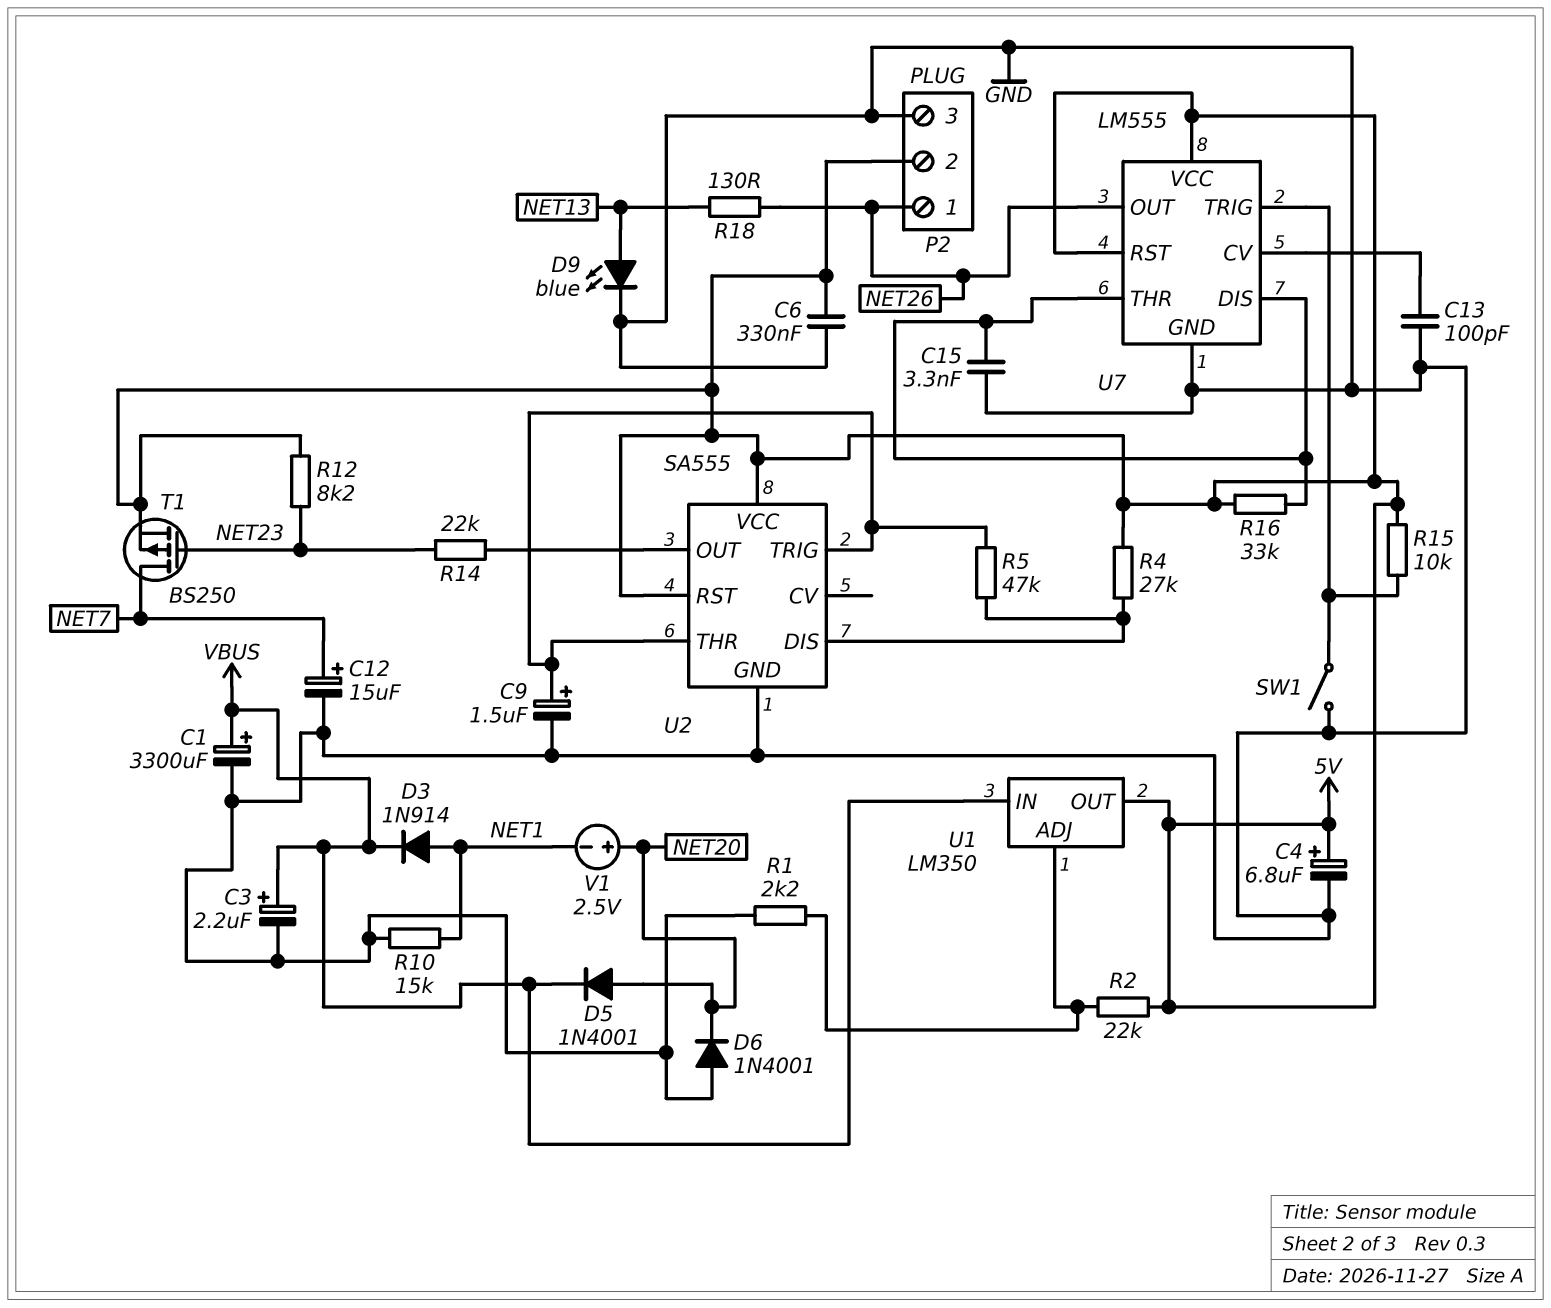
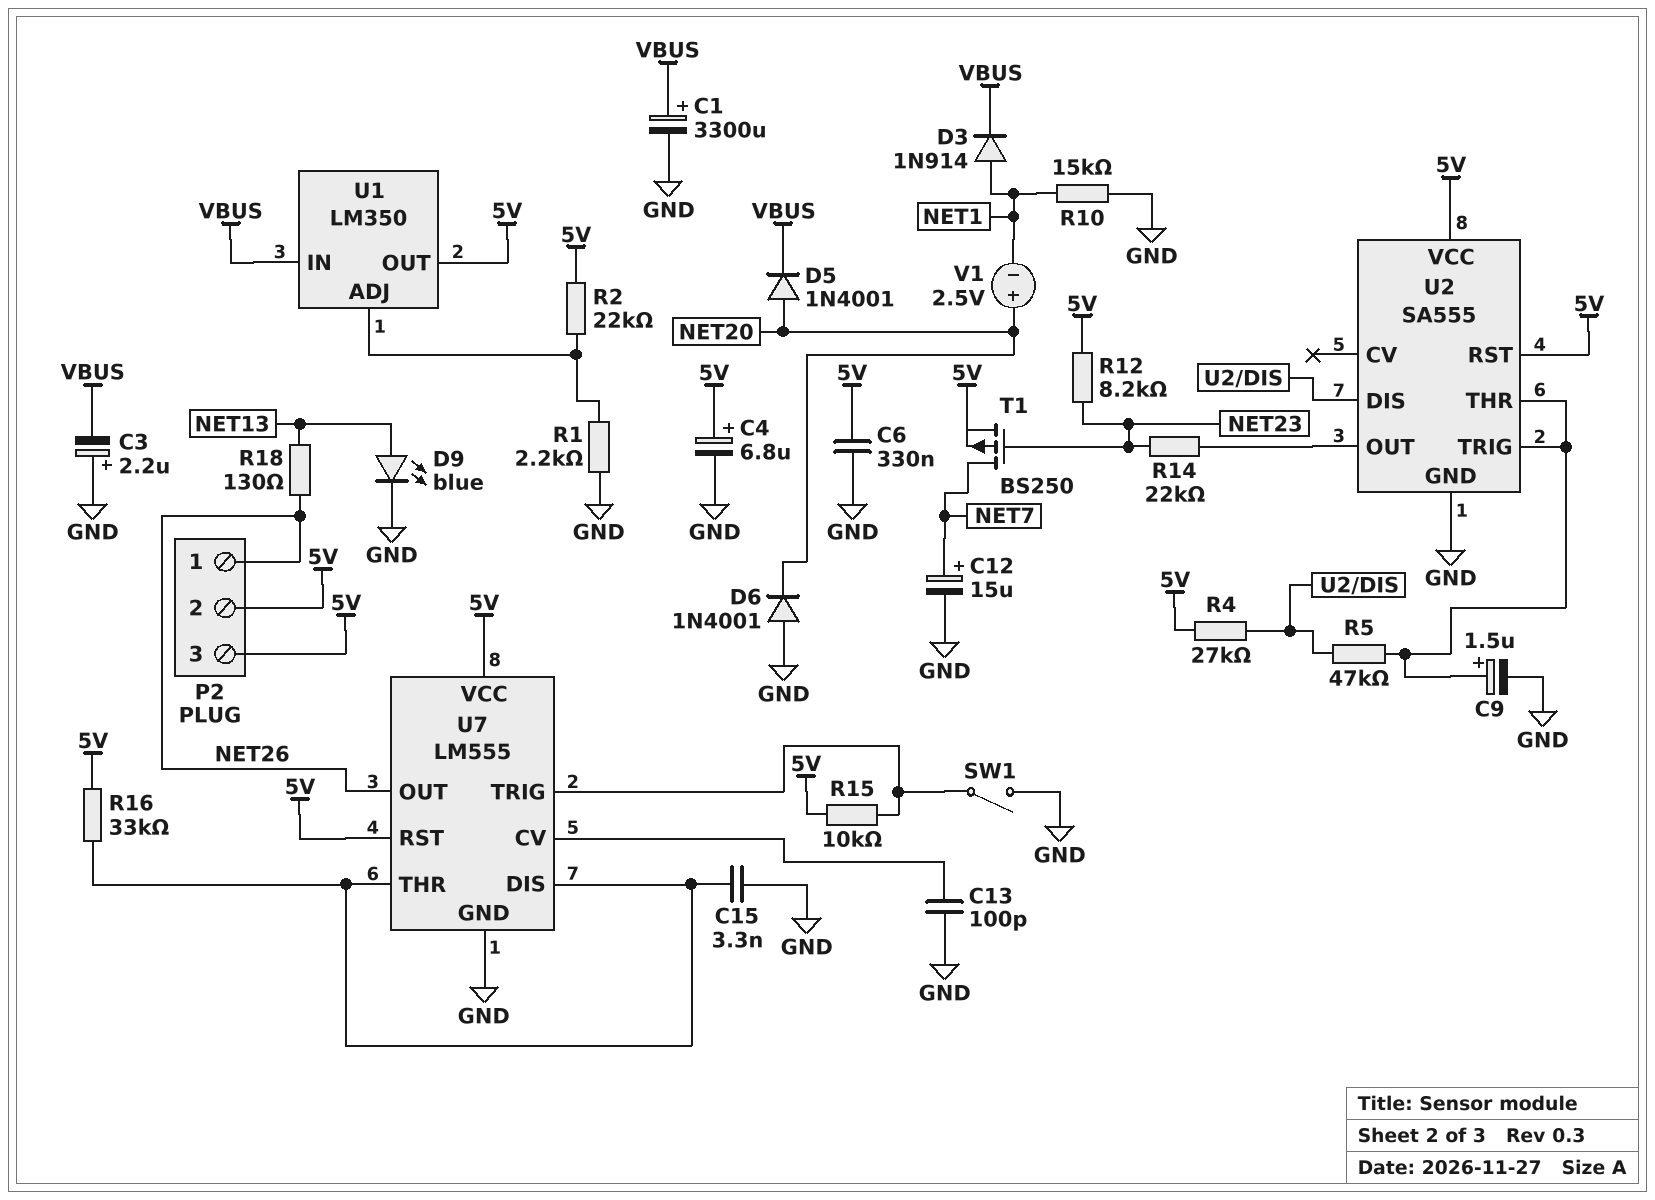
C3: 2.2uF (plus VBUS, minus GND) -> 2.2uF (plus GND, minus VBUS)
P2 pin 3: GND -> 5V

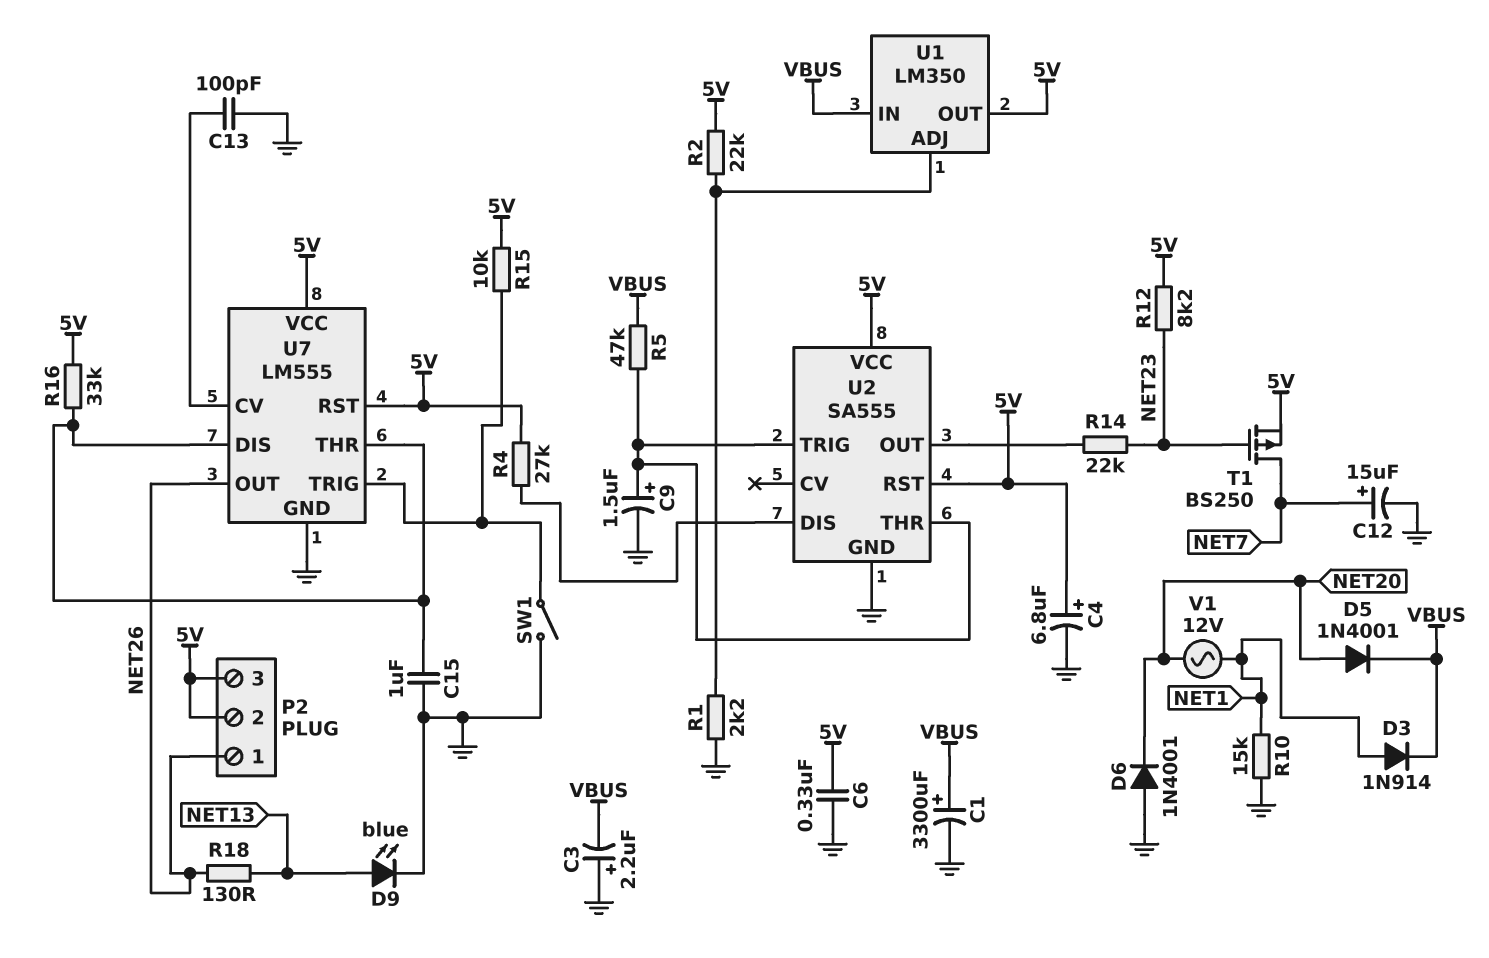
C15: 3.3nF (GND, U7/DIS) -> 1uF (GND, U7/DIS)
R5: 47k (U2/DIS, U2/THR) -> 47k (U2/THR, VBUS)
V1: 2.5V (plus NET20, minus NET1) -> AC 12V (NET1, NET20)

